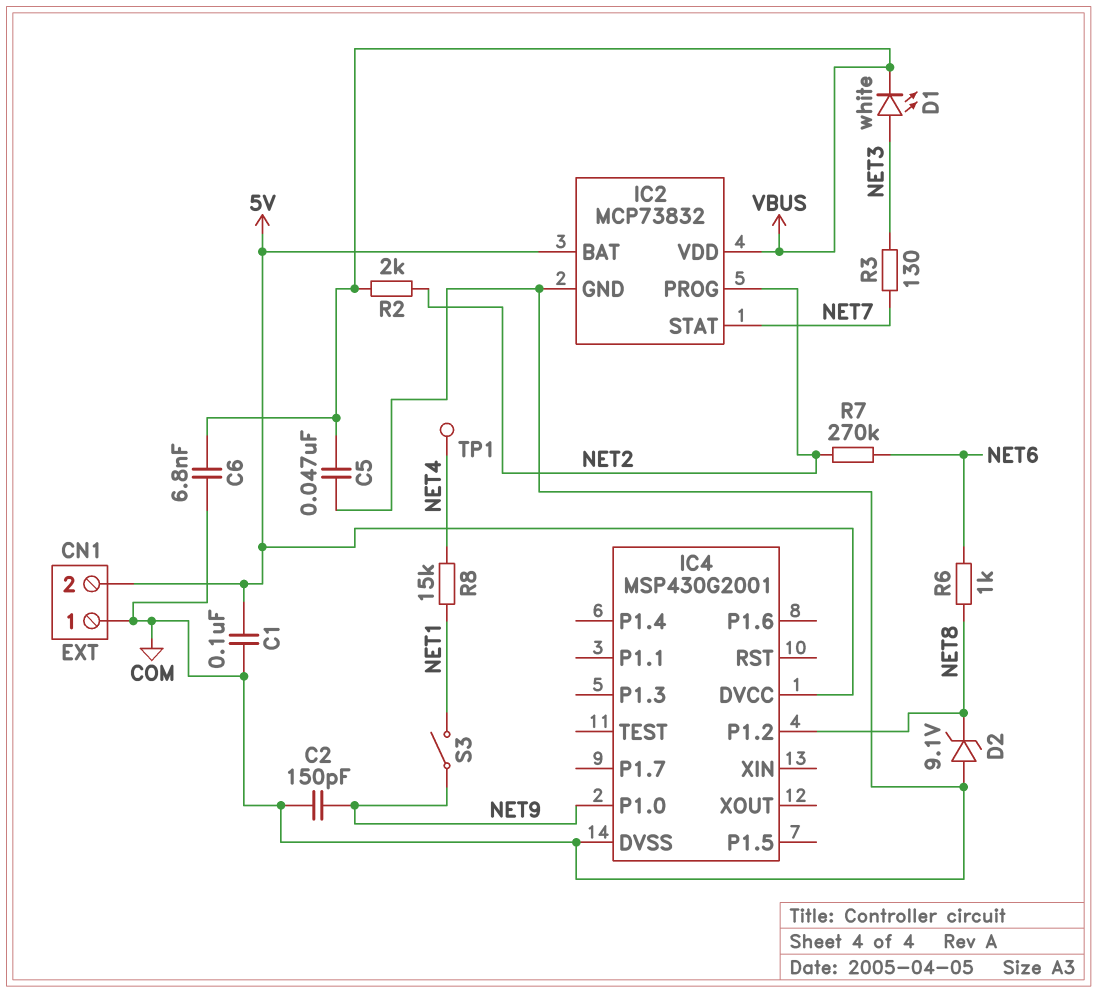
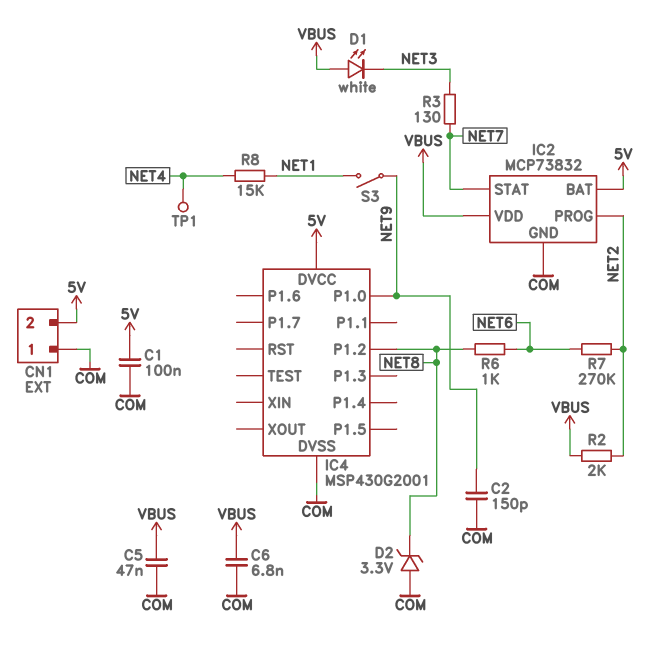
D1: LED white (A NET3, K VBUS) -> LED white (A VBUS, K NET3)
D2: zener 9.1V (A COM, K NET8) -> zener 3.3V (A COM, K NET8)

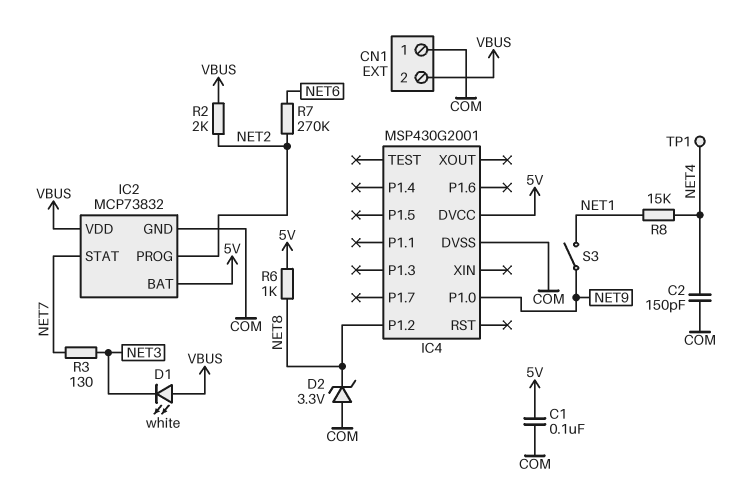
C2: 150pF (COM, NET9) -> 150pF (COM, NET4)
C5: 47nF (COM, VBUS) -> none
C6: 6.8nF (COM, VBUS) -> none
CN1 pin 2: 5V -> VBUS
R6: 1k (NET6, NET8) -> 1k (5V, NET8)

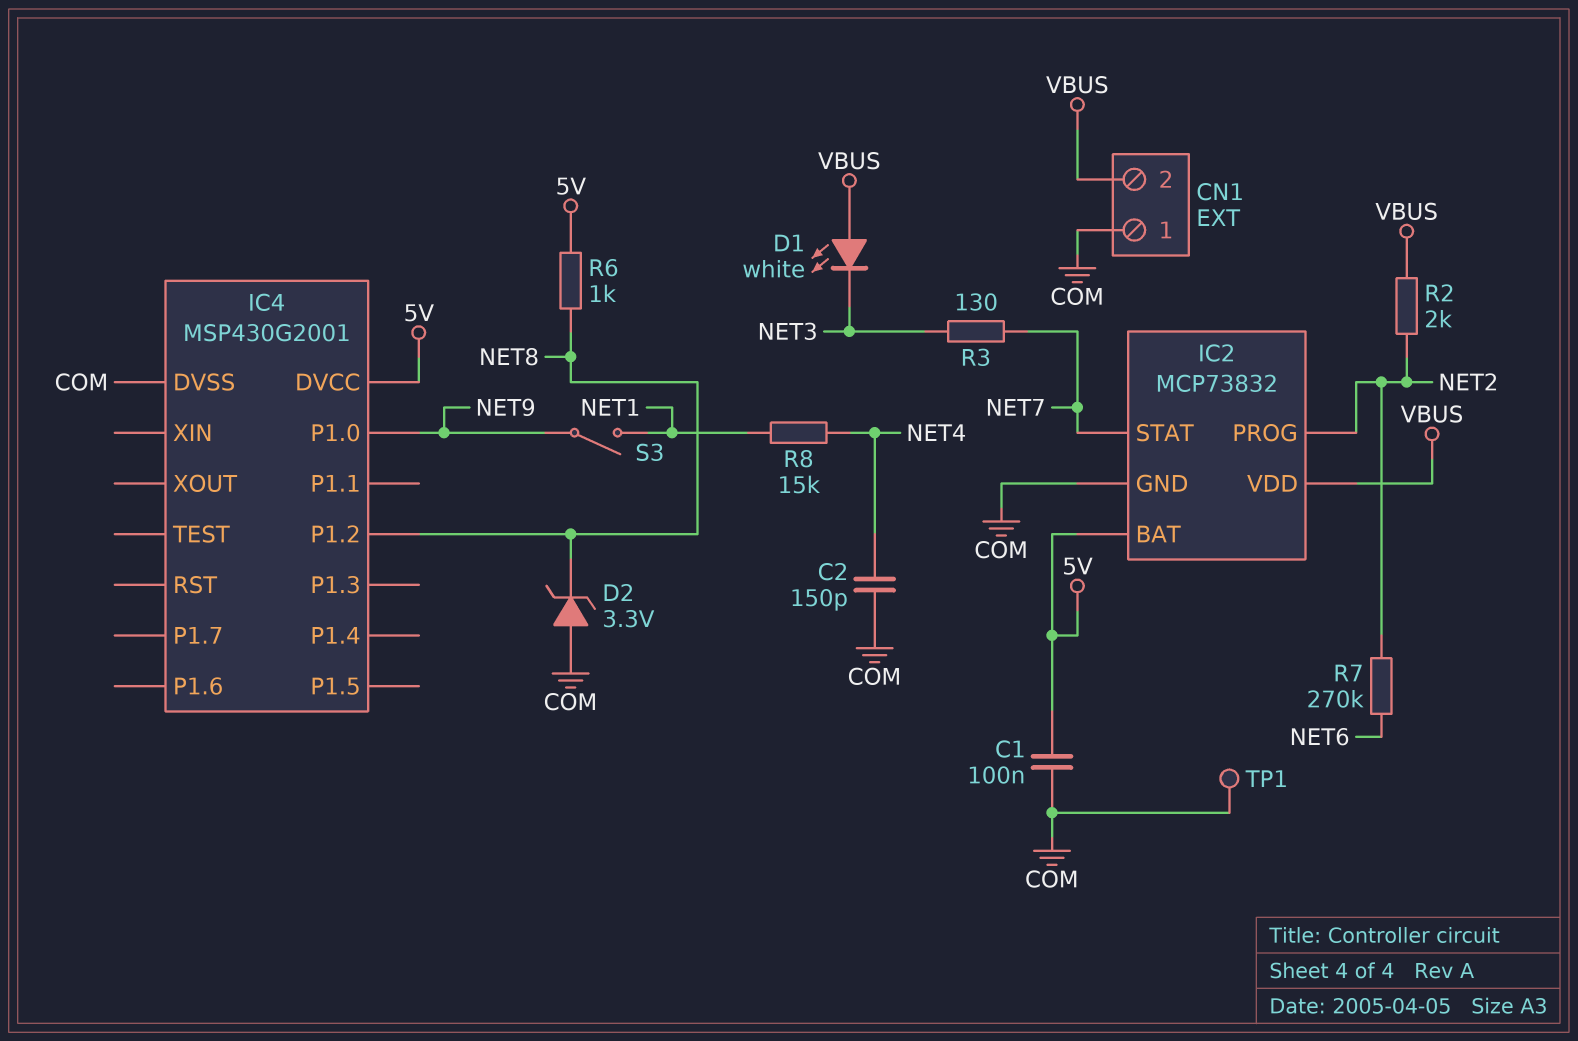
TP1: test point (NET4) -> test point (COM)

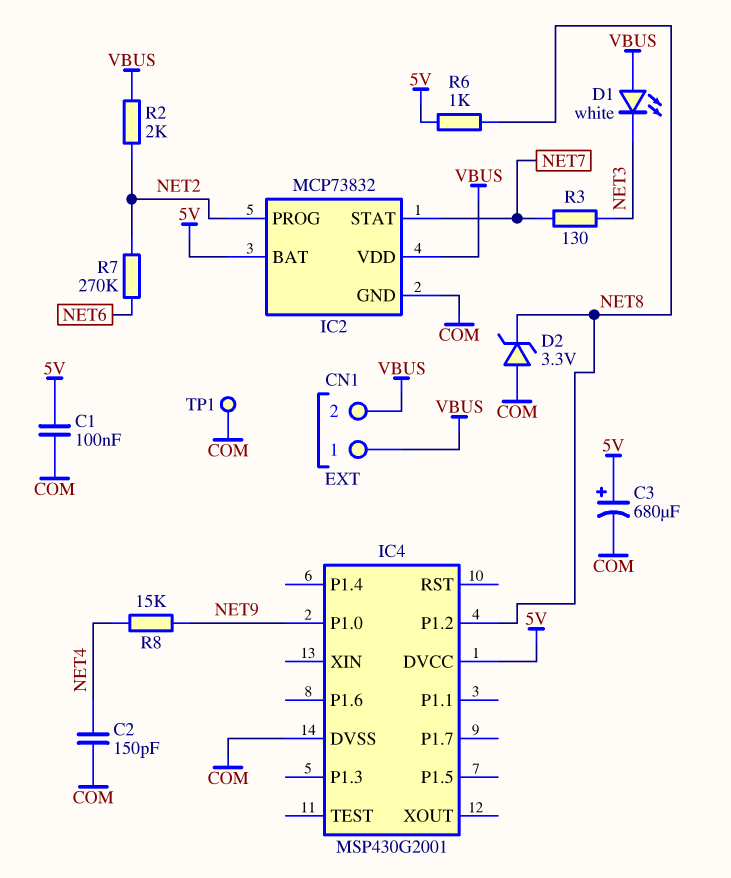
C3: none -> 680uF (plus 5V, minus COM)
CN1 pin 1: COM -> VBUS
R8: 15k (NET1, NET4) -> 15k (NET4, NET9)
S3: switch (NET1, NET9) -> none

